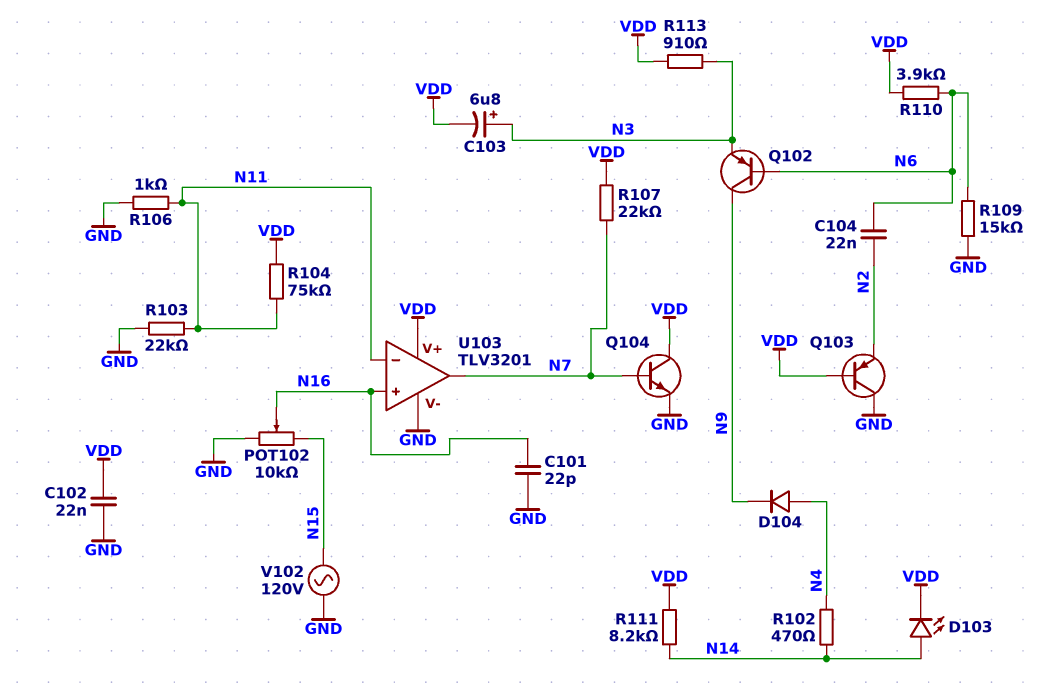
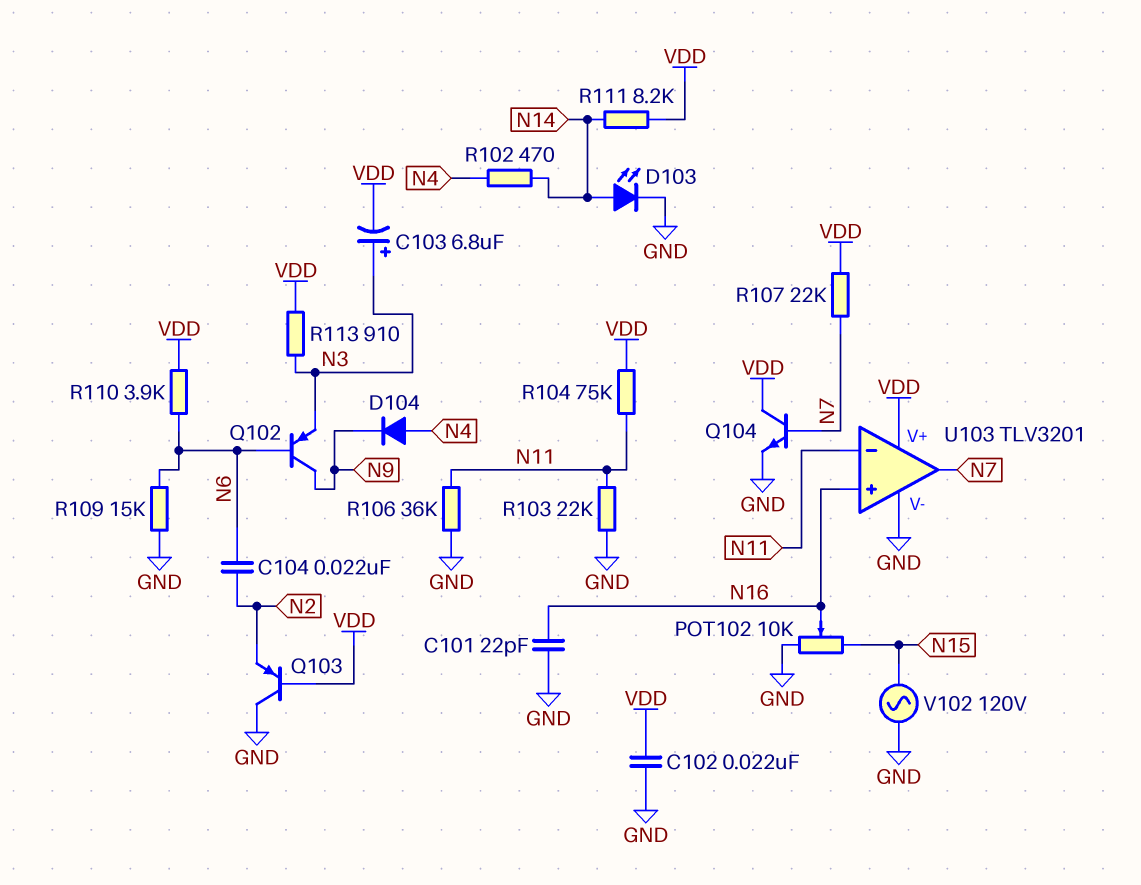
D103: LED (A N14, K VDD) -> LED (A N14, K GND)
R106: 1k (GND, N11) -> 36k (GND, N11)

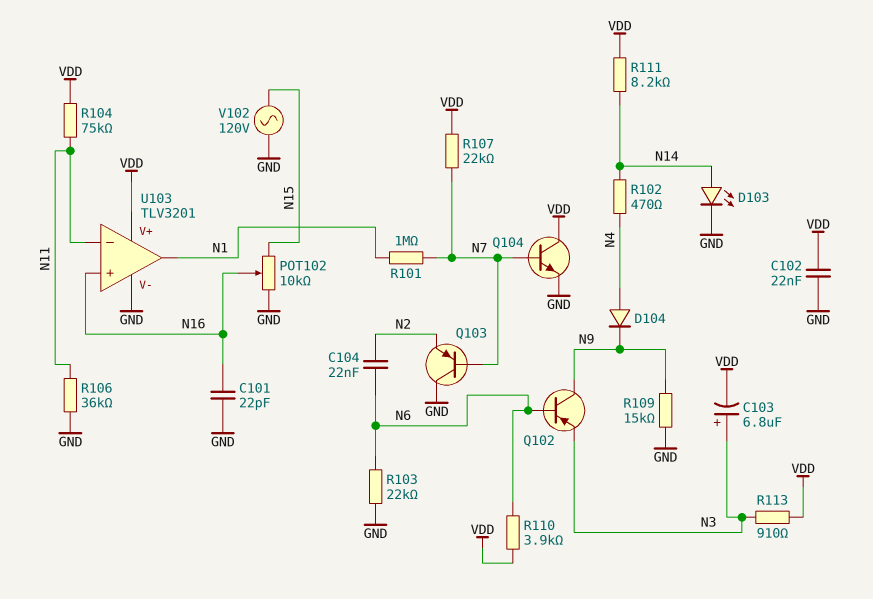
Q103: PNP (B VDD, C GND, E N2) -> PNP (B N7, C GND, E N2)
R101: none -> 1M (N1, N7)
R103: 22k (GND, N11) -> 22k (GND, N6)
R109: 15k (GND, N6) -> 15k (GND, N9)
U103 pin out: N7 -> N1

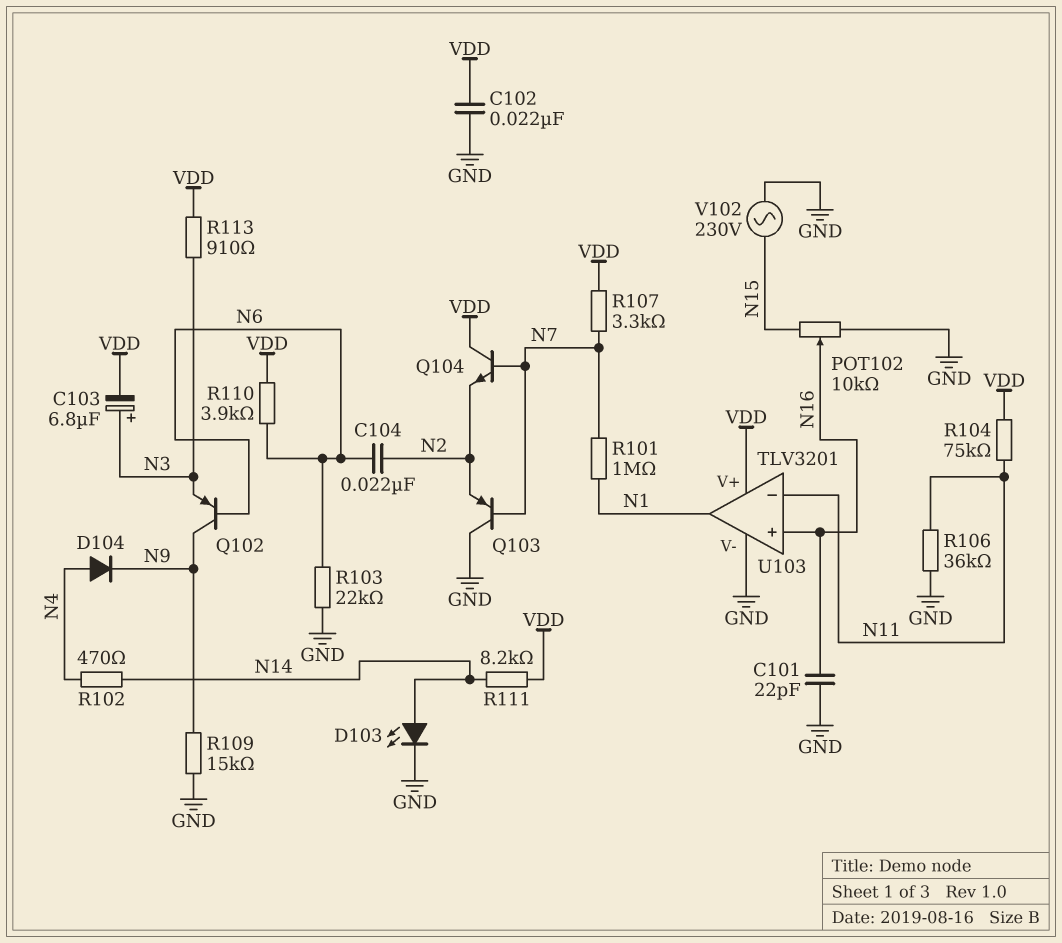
Q104: NPN (B N7, C VDD, E GND) -> NPN (B N7, C VDD, E N2)
R107: 22k (N7, VDD) -> 3.3k (N7, VDD)
V102: AC 120V (GND, N15) -> AC 230V (GND, N15)

